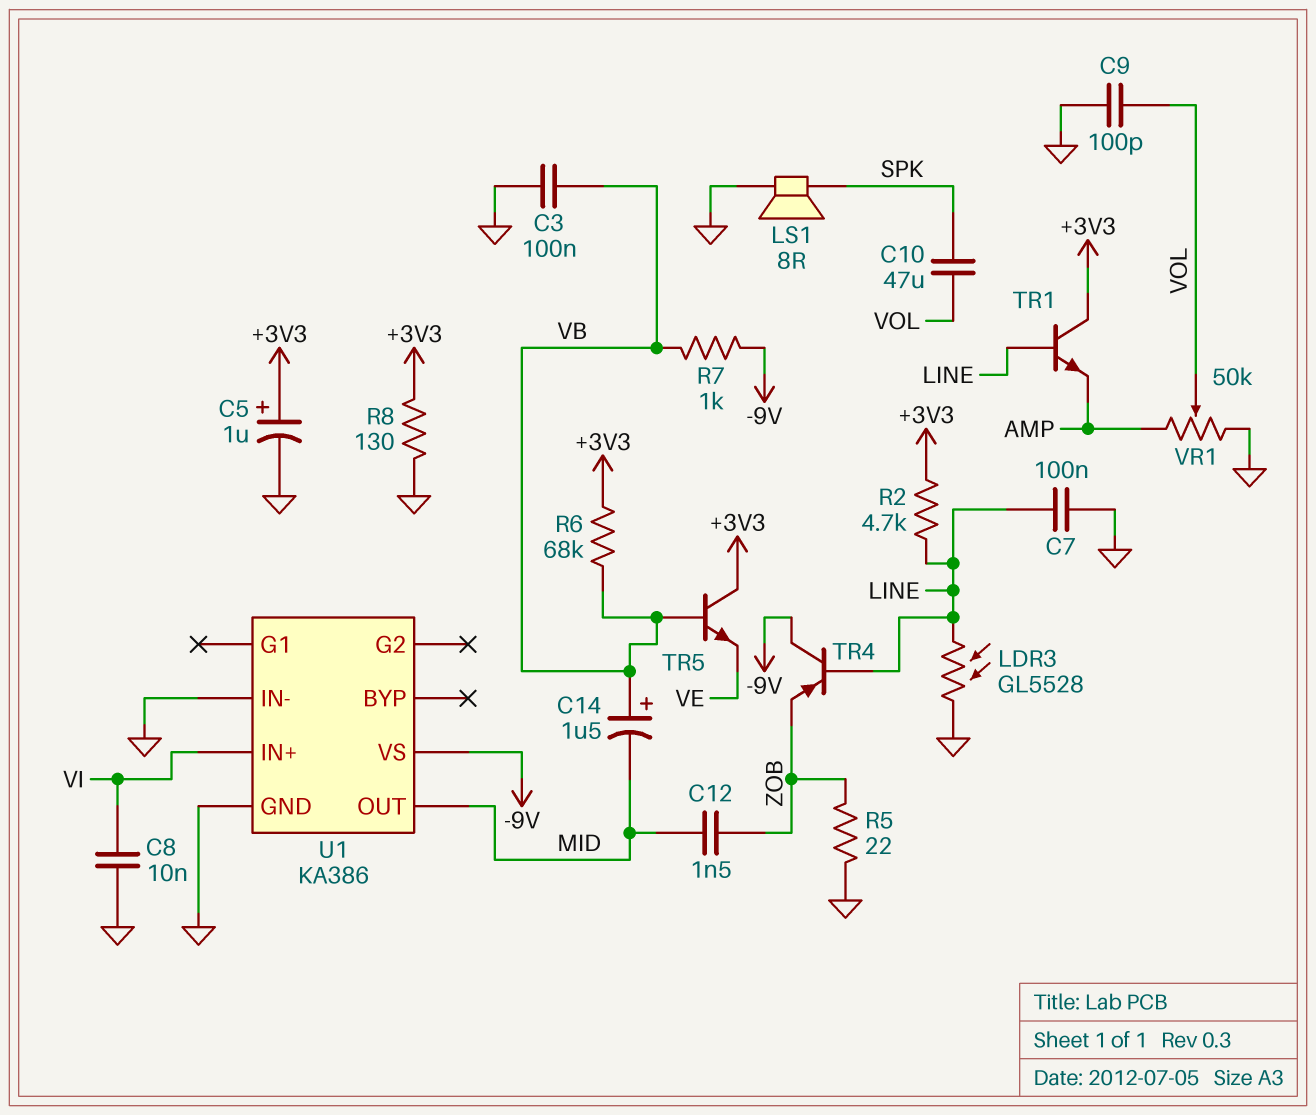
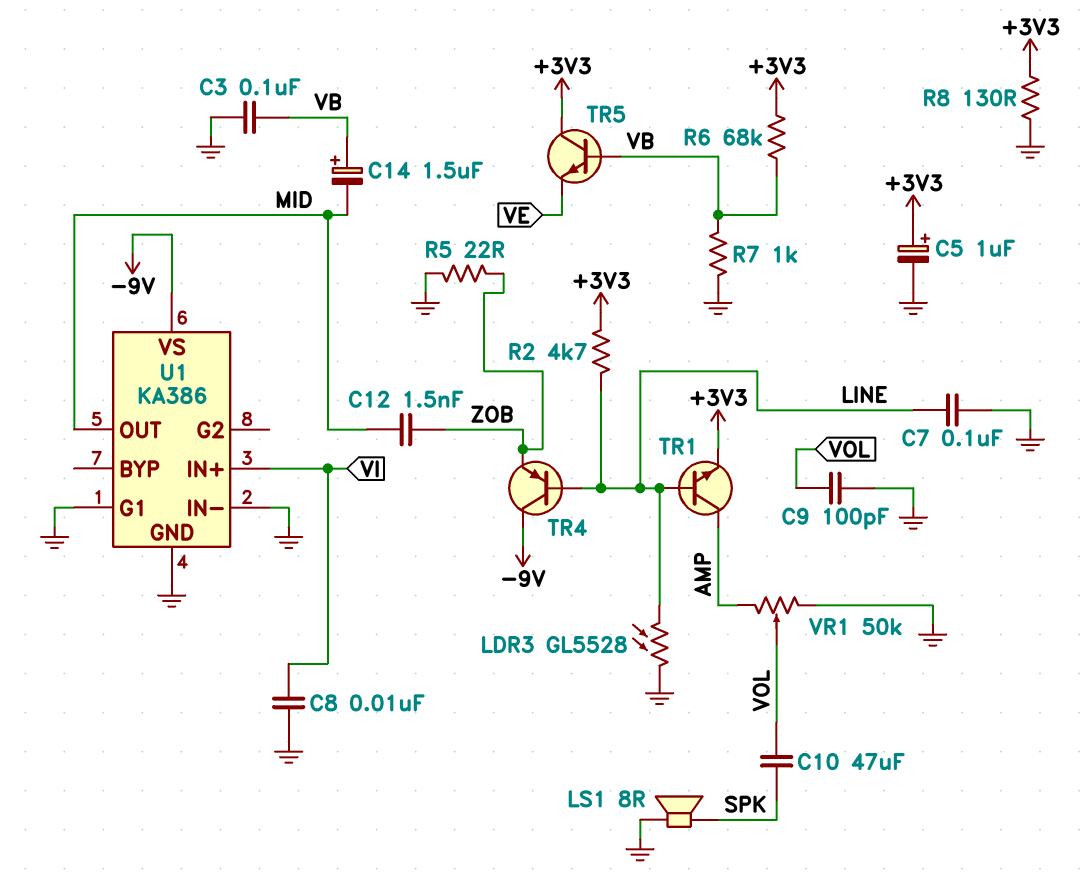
R7: 1k (-9V, VB) -> 1k (GND, VB)
TR1: NPN (B LINE, C +3V3, E AMP) -> NPN (B LINE, C AMP, E +3V3)
U1 pin G1: none -> GND

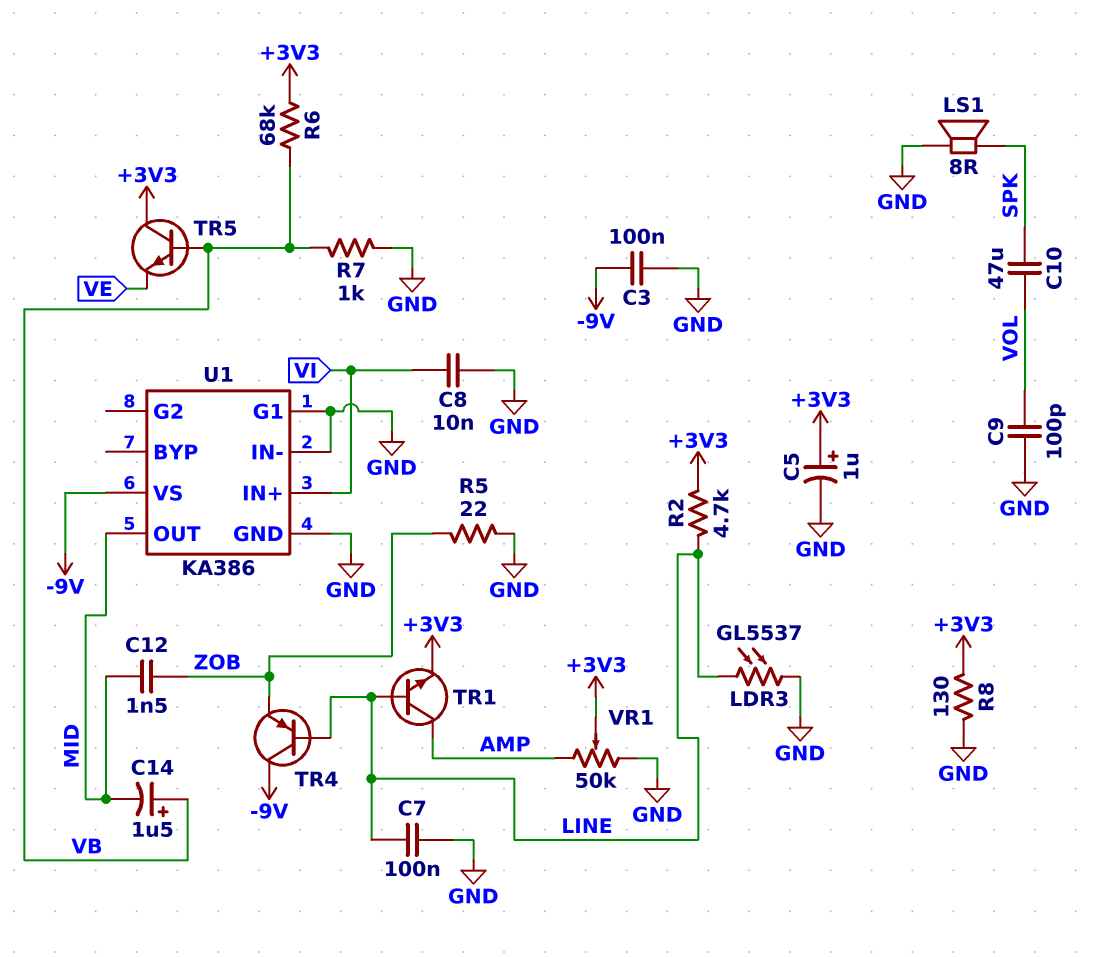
C3: 100nF (GND, VB) -> 100nF (-9V, GND)
LDR3: GL5528 (GND, LINE) -> GL5537 (GND, LINE)
VR1: 50k (AMP, GND, wiper VOL) -> 50k (AMP, GND, wiper +3V3)

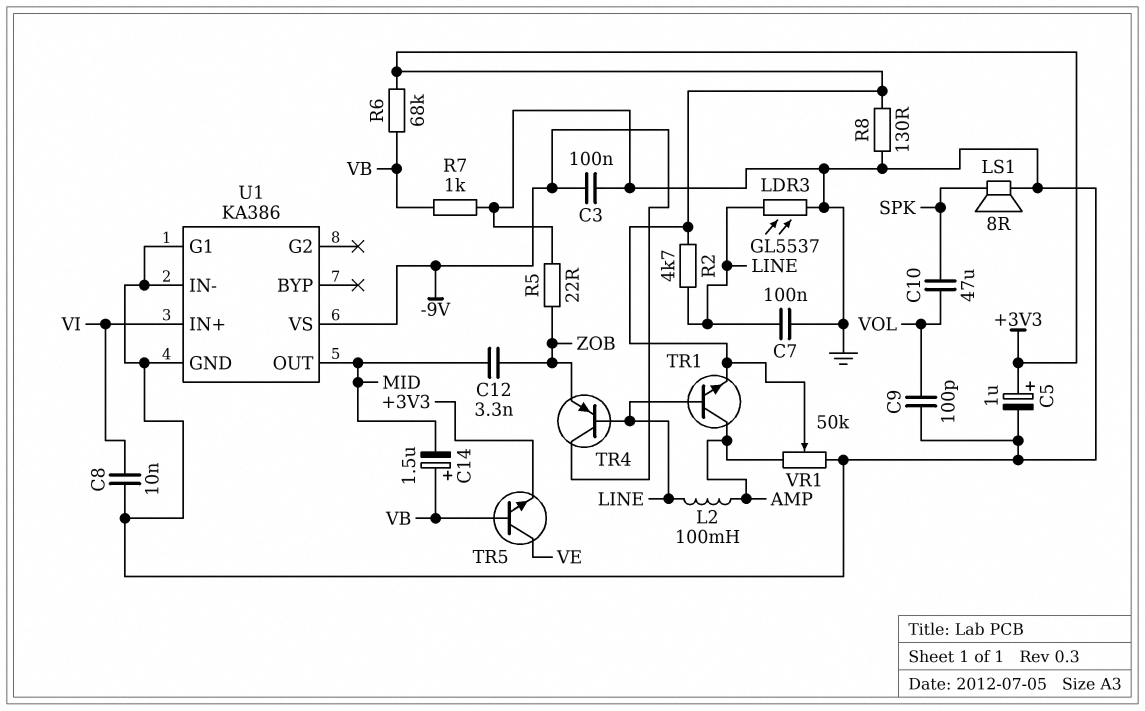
C12: 1.5nF (MID, ZOB) -> 3.3nF (MID, ZOB)
L2: none -> 100mH (AMP, LINE)
TR5: NPN (B VB, C +3V3, E VE) -> NPN (B VB, C VE, E +3V3)

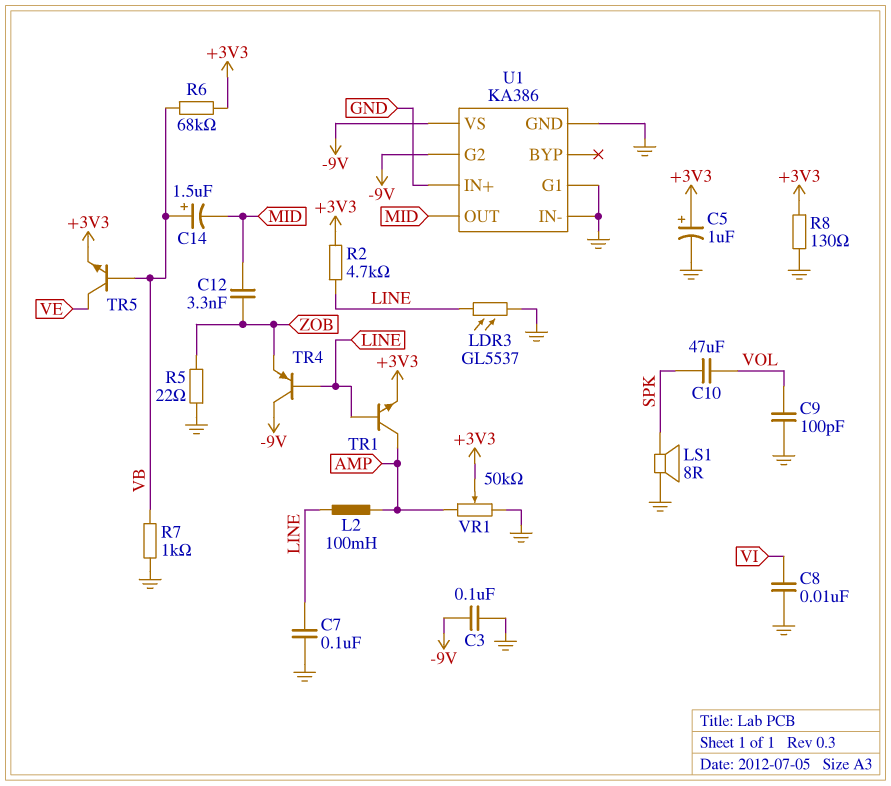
U1 pin G2: none -> -9V
U1 pin IN+: VI -> GND

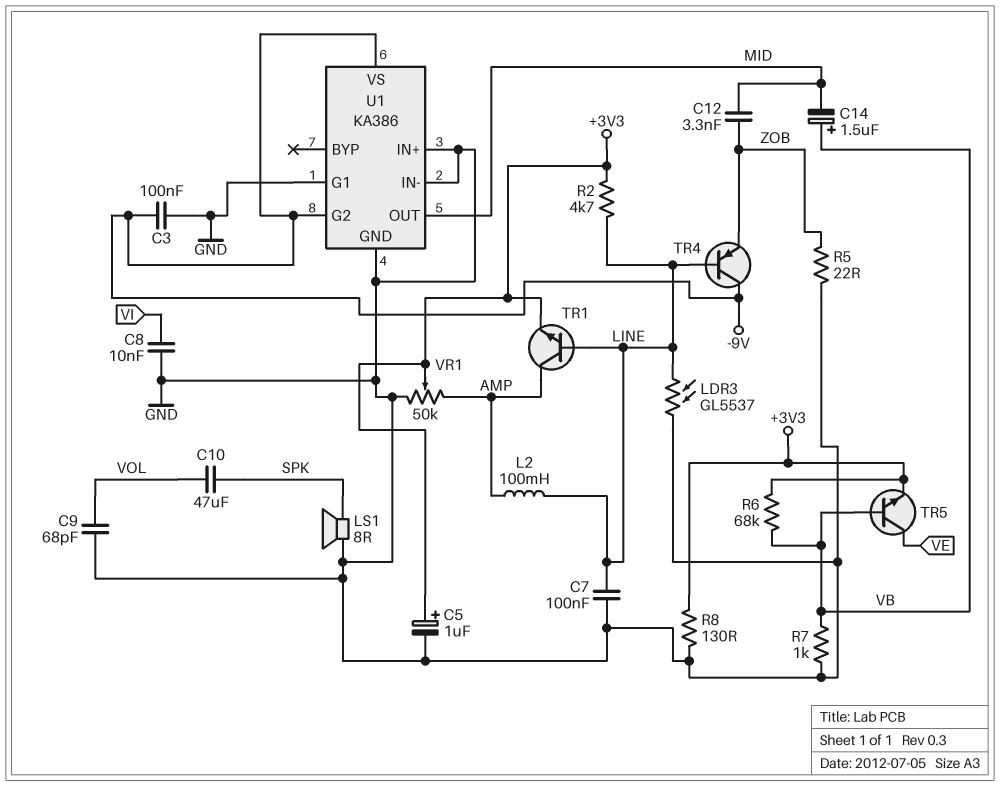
C9: 100pF (GND, VOL) -> 68pF (GND, VOL)

